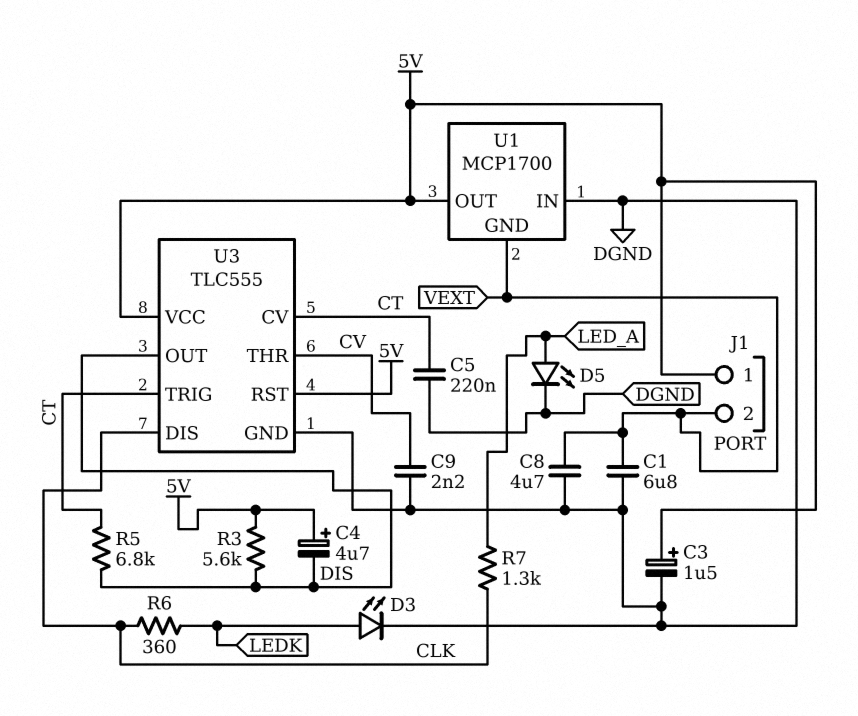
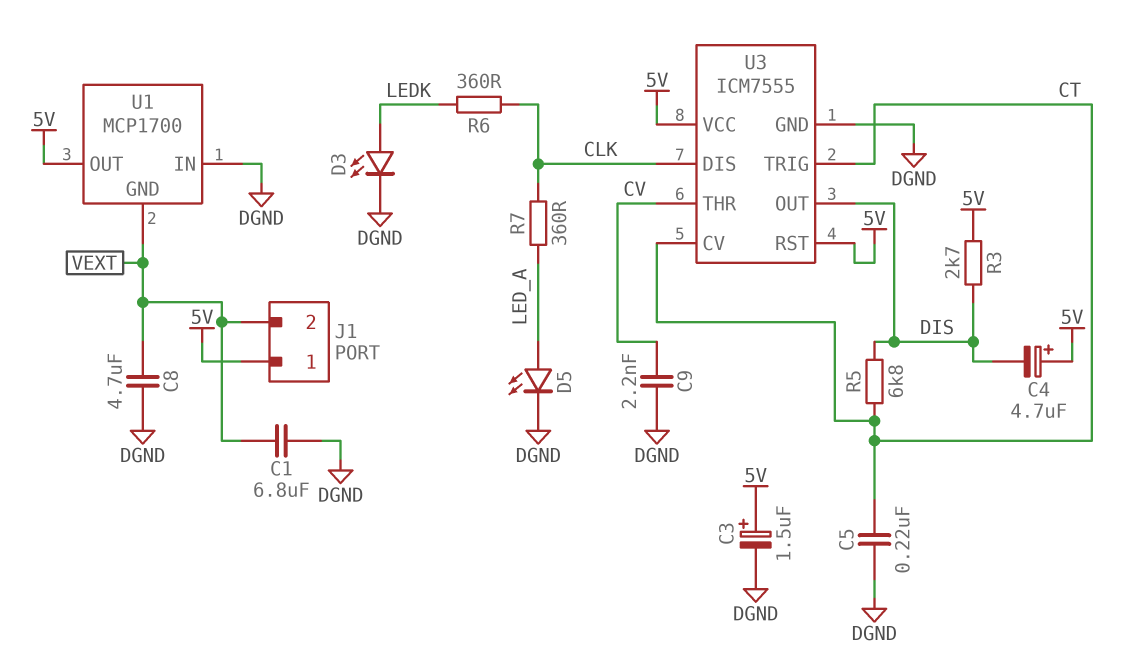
R3: 5.6k (5V, DIS) -> 2.7k (5V, DIS)
R7: 1.3k (CLK, LED_A) -> 360 (CLK, LED_A)
U3: TLC555 -> ICM7555

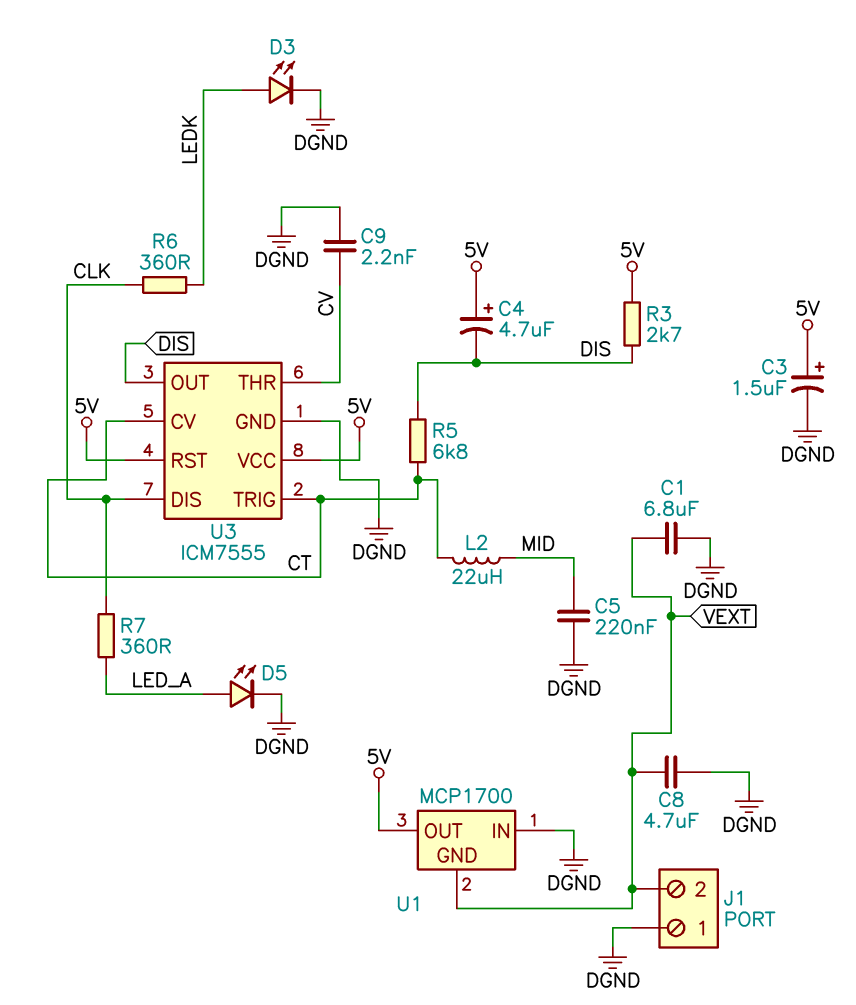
C5: 220nF (CT, DGND) -> 220nF (DGND, MID)
J1 pin 1: 5V -> DGND
L2: none -> 22uH (CT, MID)

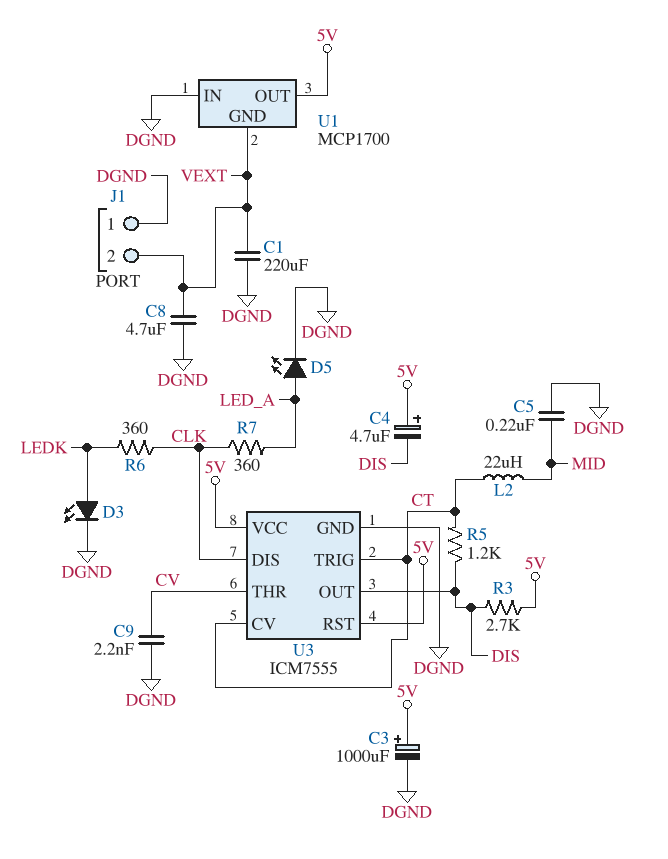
C1: 6.8uF (DGND, VEXT) -> 220uF (DGND, VEXT)
C3: 1.5uF (plus 5V, minus DGND) -> 1000uF (plus 5V, minus DGND)
R5: 6.8k (CT, DIS) -> 1.2k (CT, DIS)

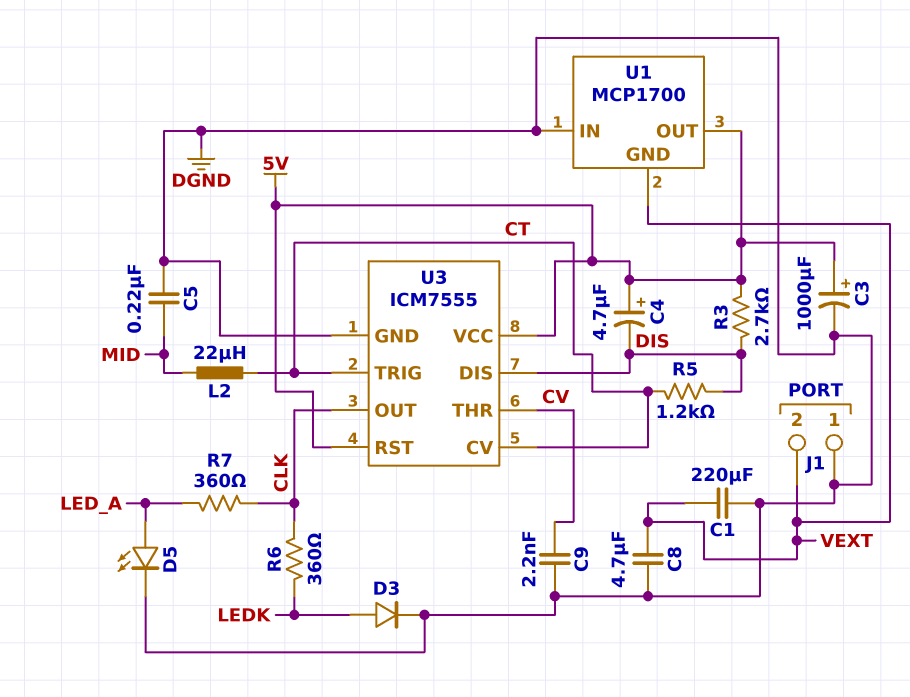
D3: LED (A LEDK, K DGND) -> diode (A LEDK, K DGND)
U3 pin DIS: CLK -> DIS
U3 pin OUT: DIS -> CLK

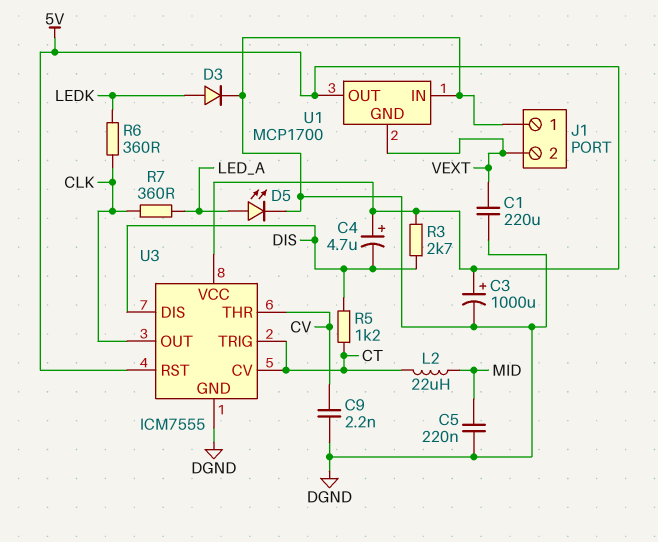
C8: 4.7uF (DGND, VEXT) -> none

